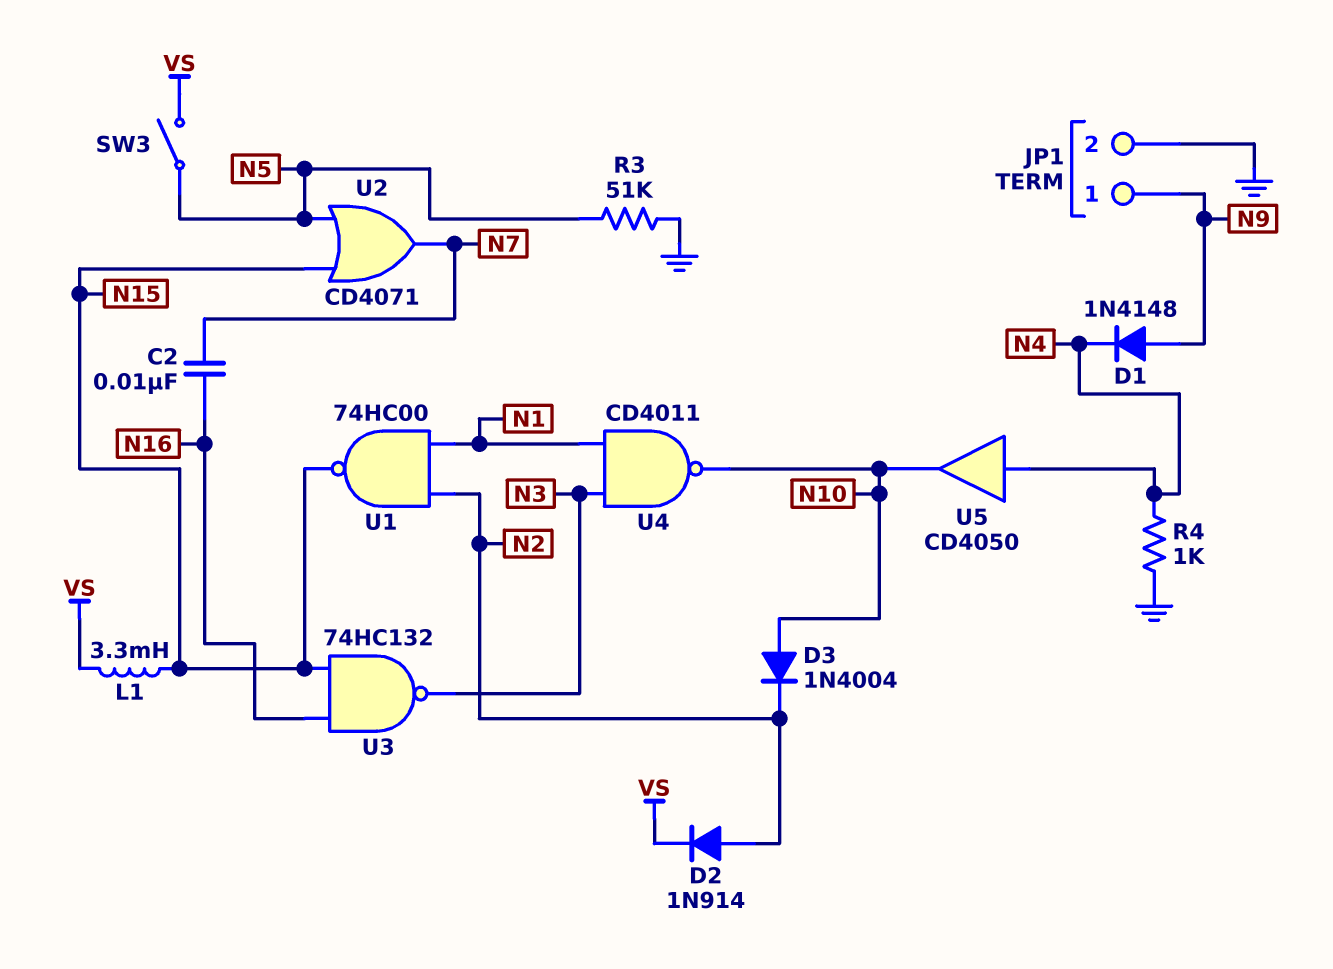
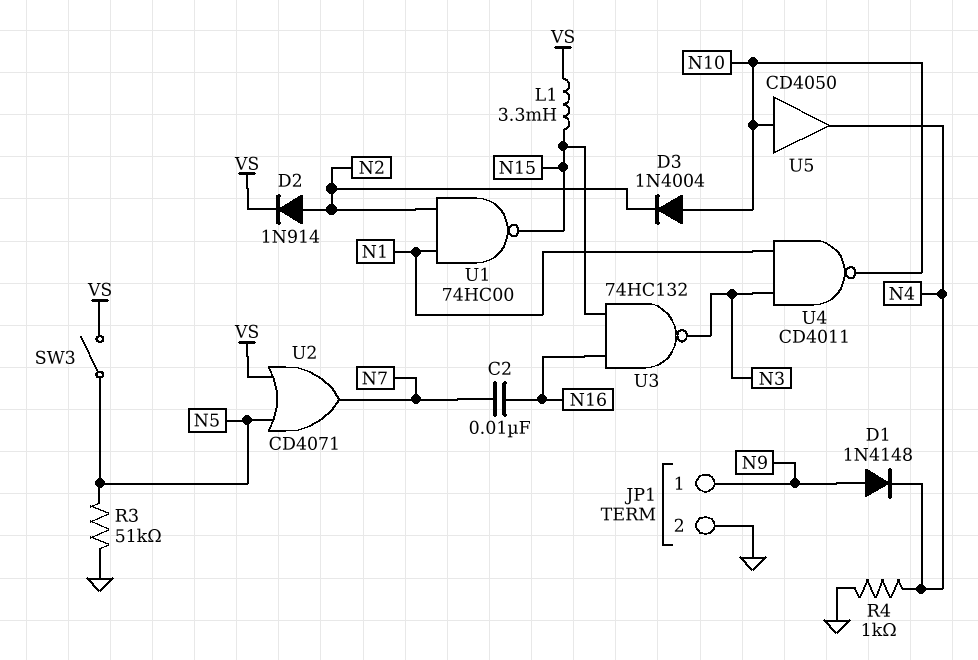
U2: OR CD4071 (in N5, in N15, out N7) -> OR CD4071 (in N5, in VS, out N7)
U5: buffer CD4050 (in N4, out N10) -> buffer CD4050 (in N10, out N4)

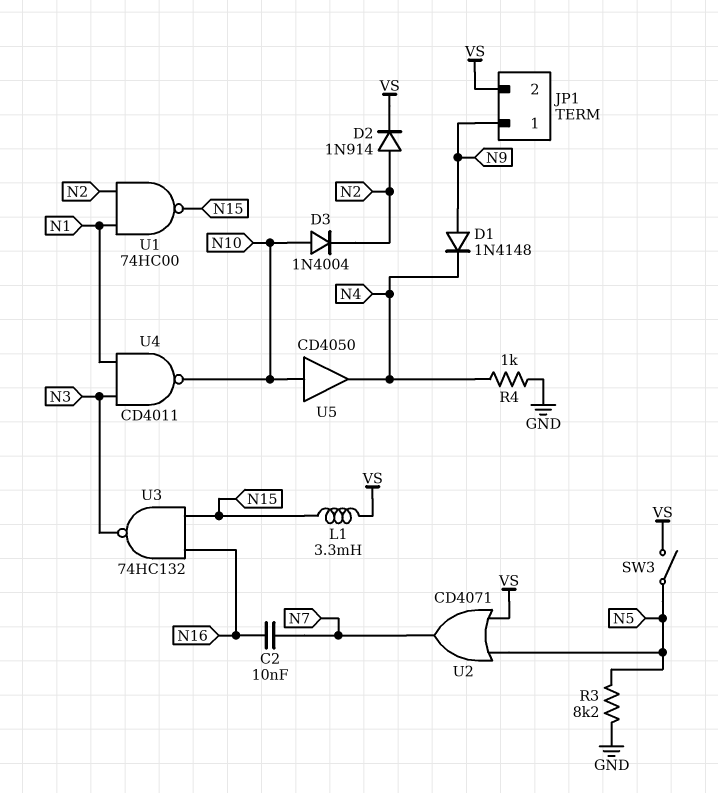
JP1 pin 2: GND -> VS
R3: 51k (GND, N5) -> 8.2k (GND, N5)

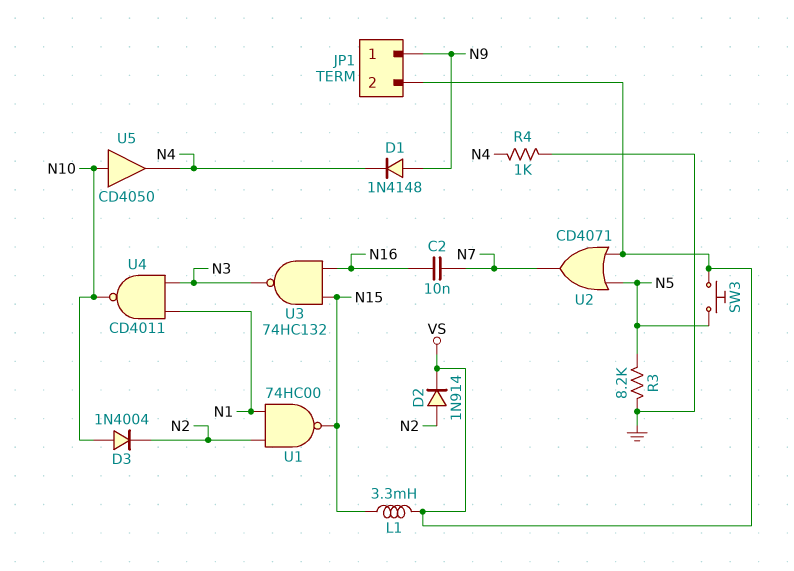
SW3: switch (N5, VS) -> button (N5, VS)

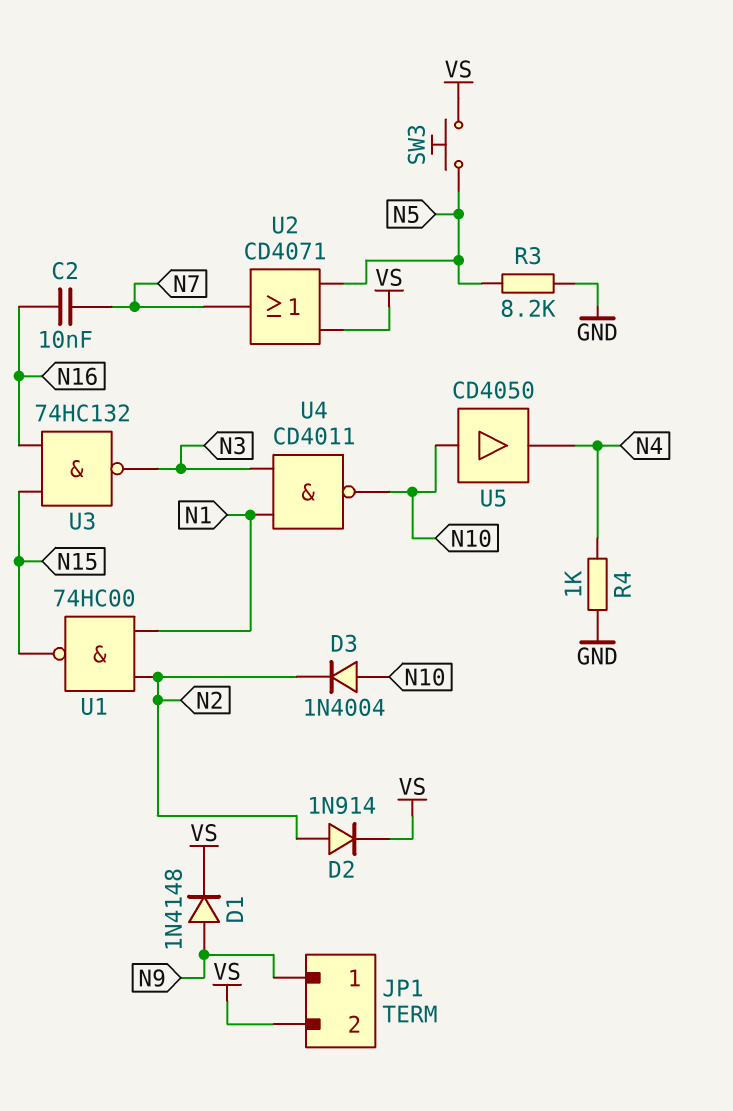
D1: diode 1N4148 (A N9, K N4) -> diode 1N4148 (A N9, K VS)
L1: 3.3mH (N15, VS) -> none

